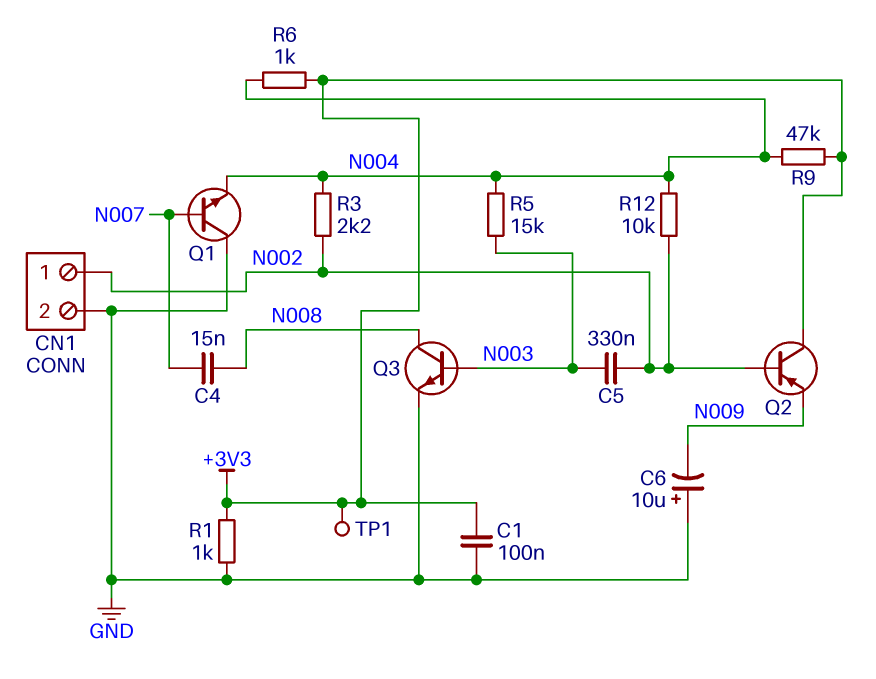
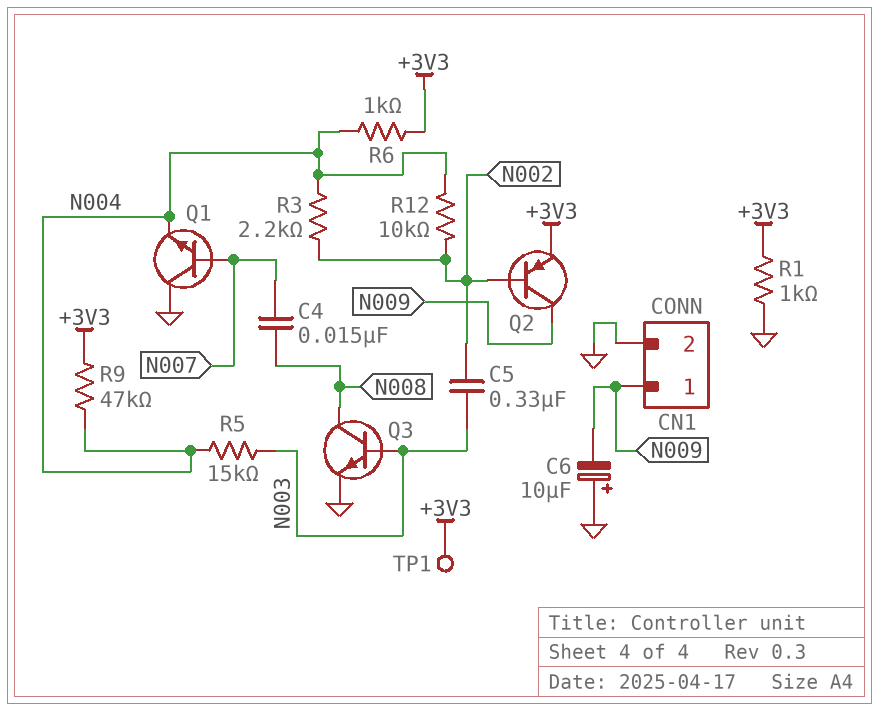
C1: 100nF (+3V3, GND) -> none
CN1 pin 1: N002 -> N009
Q2: PNP (B N002, C +3V3, E N009) -> PNP (B N002, C N009, E +3V3)

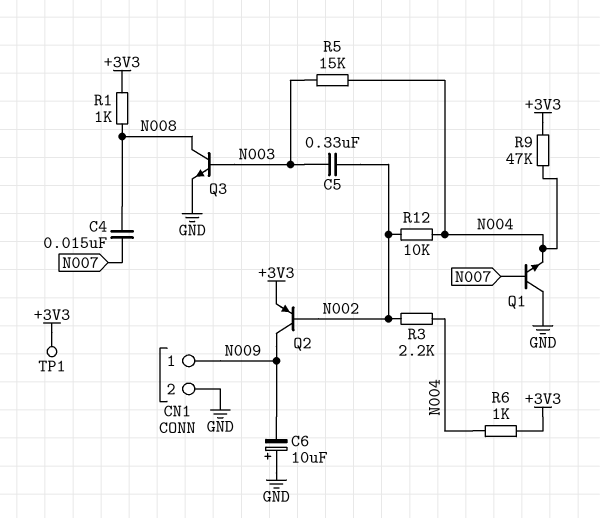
R1: 1k (+3V3, GND) -> 1k (+3V3, N008)

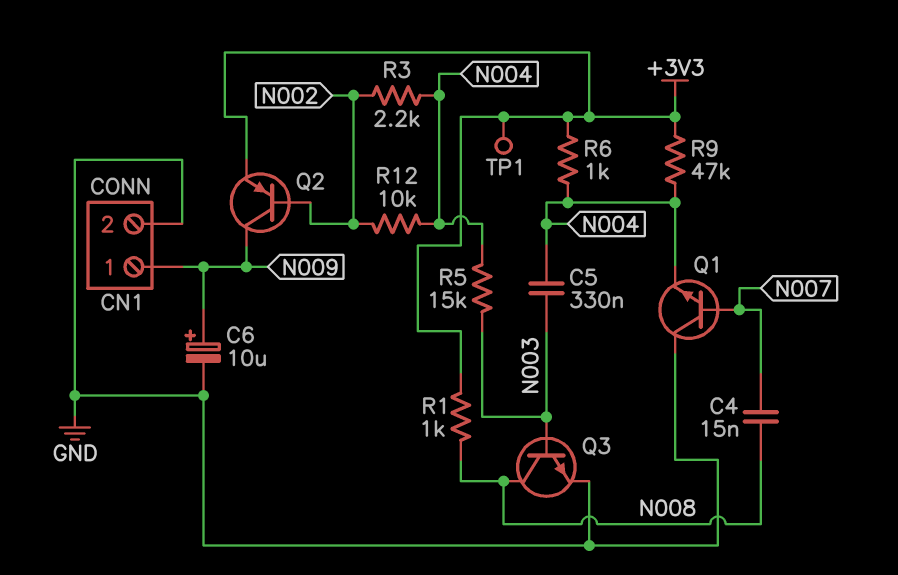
C5: 330nF (N002, N003) -> 330nF (N003, N004)
C6: 10uF (plus GND, minus N009) -> 10uF (plus N009, minus GND)

